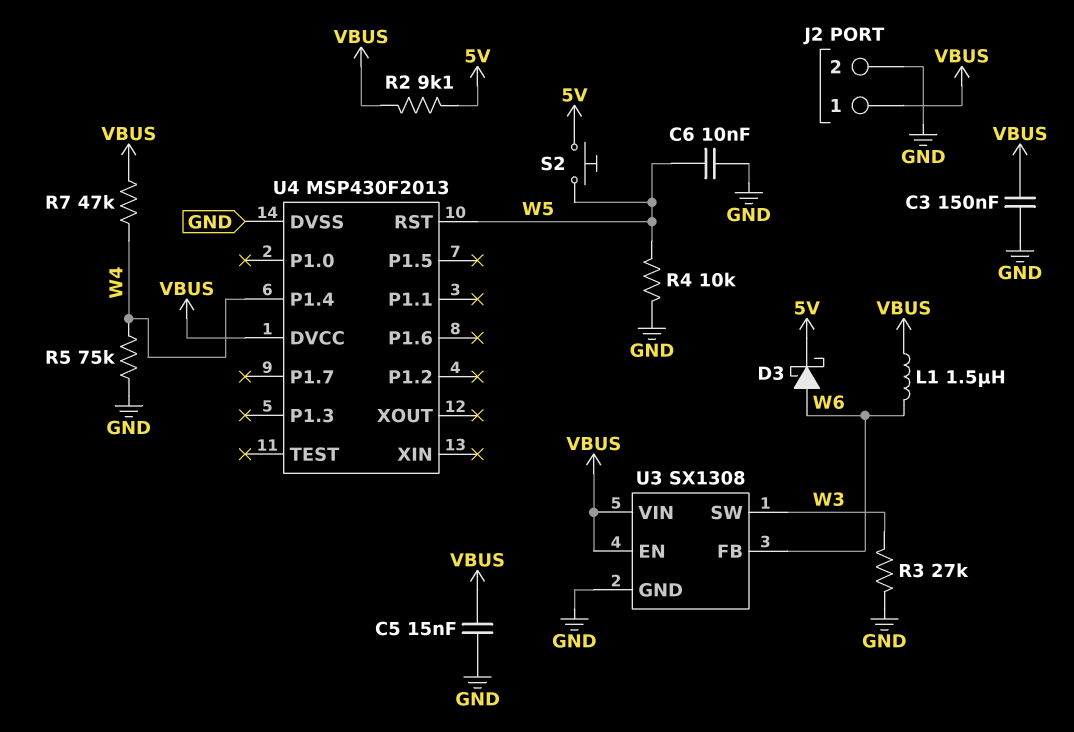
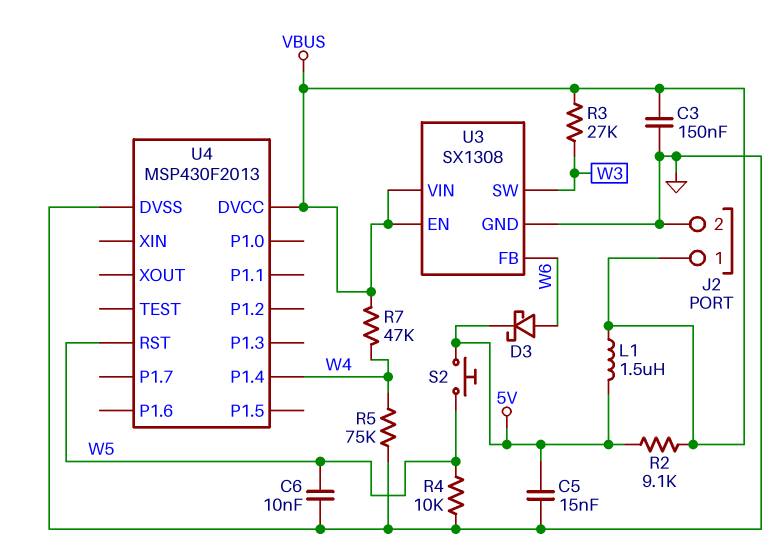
C5: 15nF (GND, VBUS) -> 15nF (5V, GND)
L1: 1.5uH (VBUS, W6) -> 1.5uH (5V, VBUS)
R3: 27k (GND, W3) -> 27k (VBUS, W3)

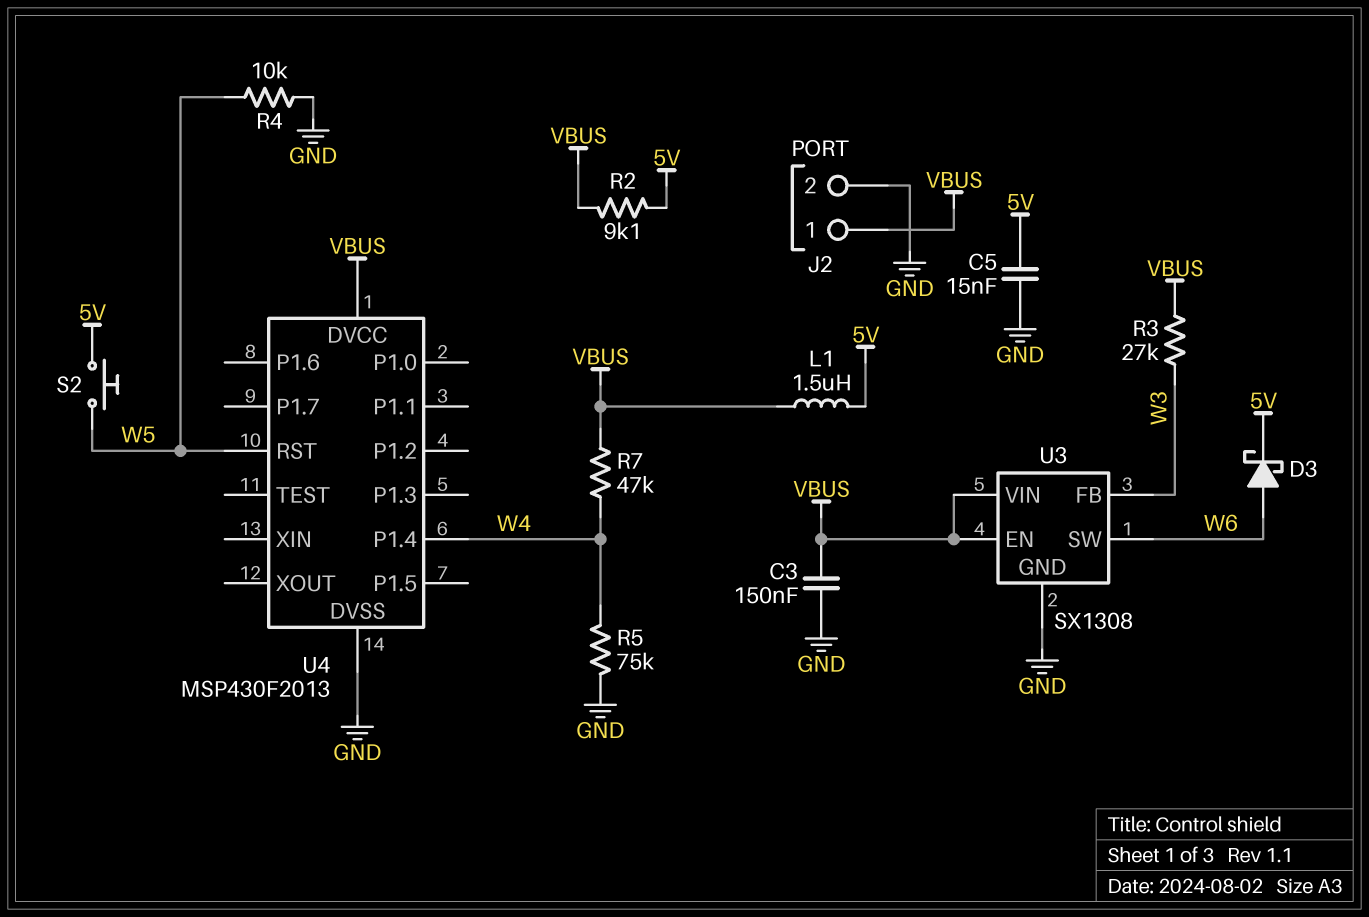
C6: 10nF (GND, W5) -> none
U3 pin FB: W6 -> W3
U3 pin SW: W3 -> W6

